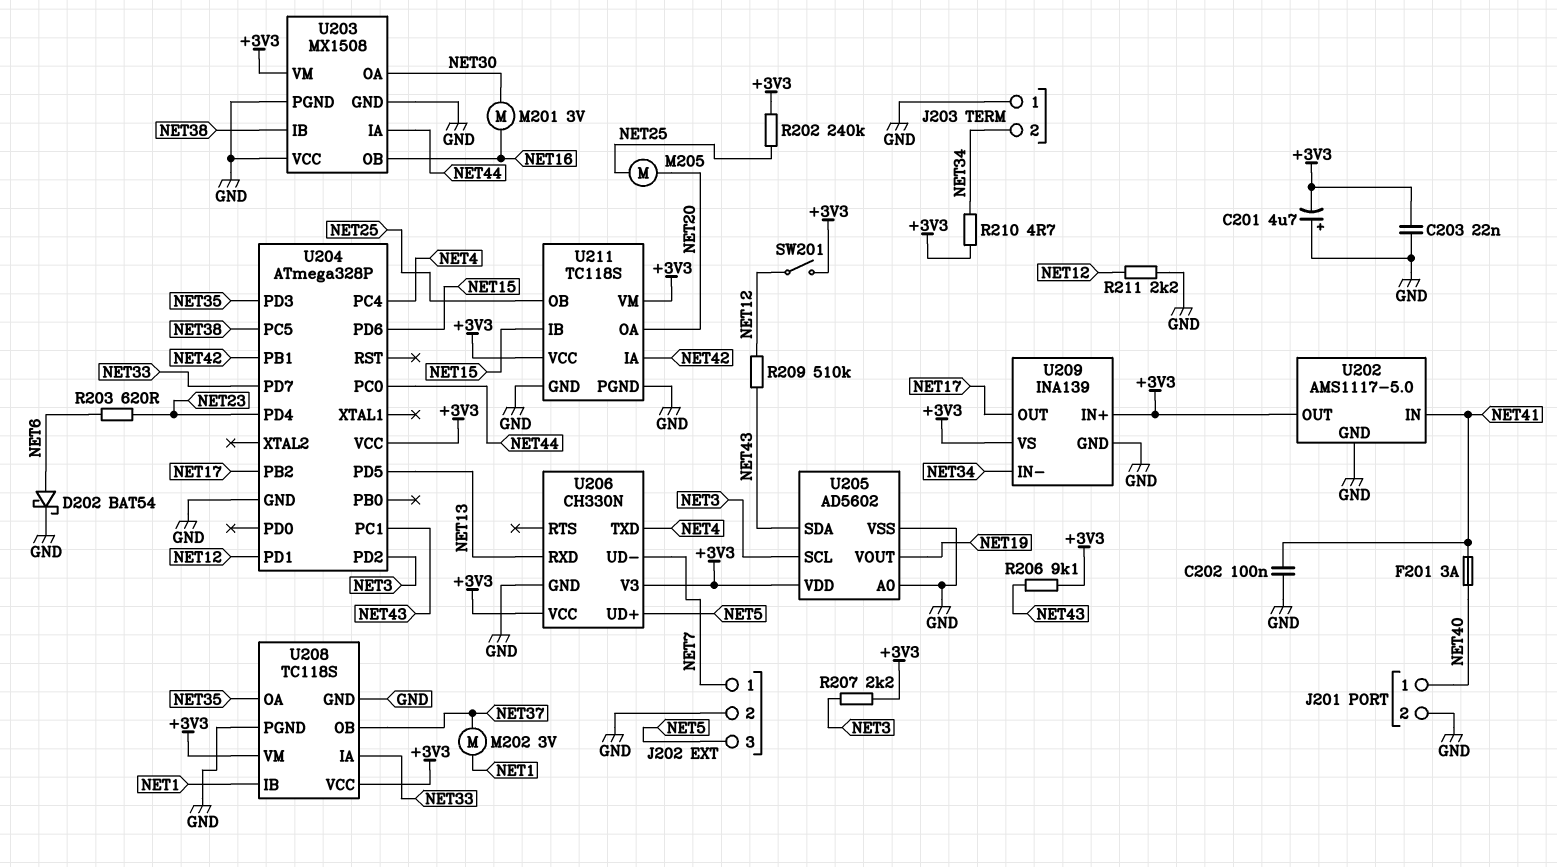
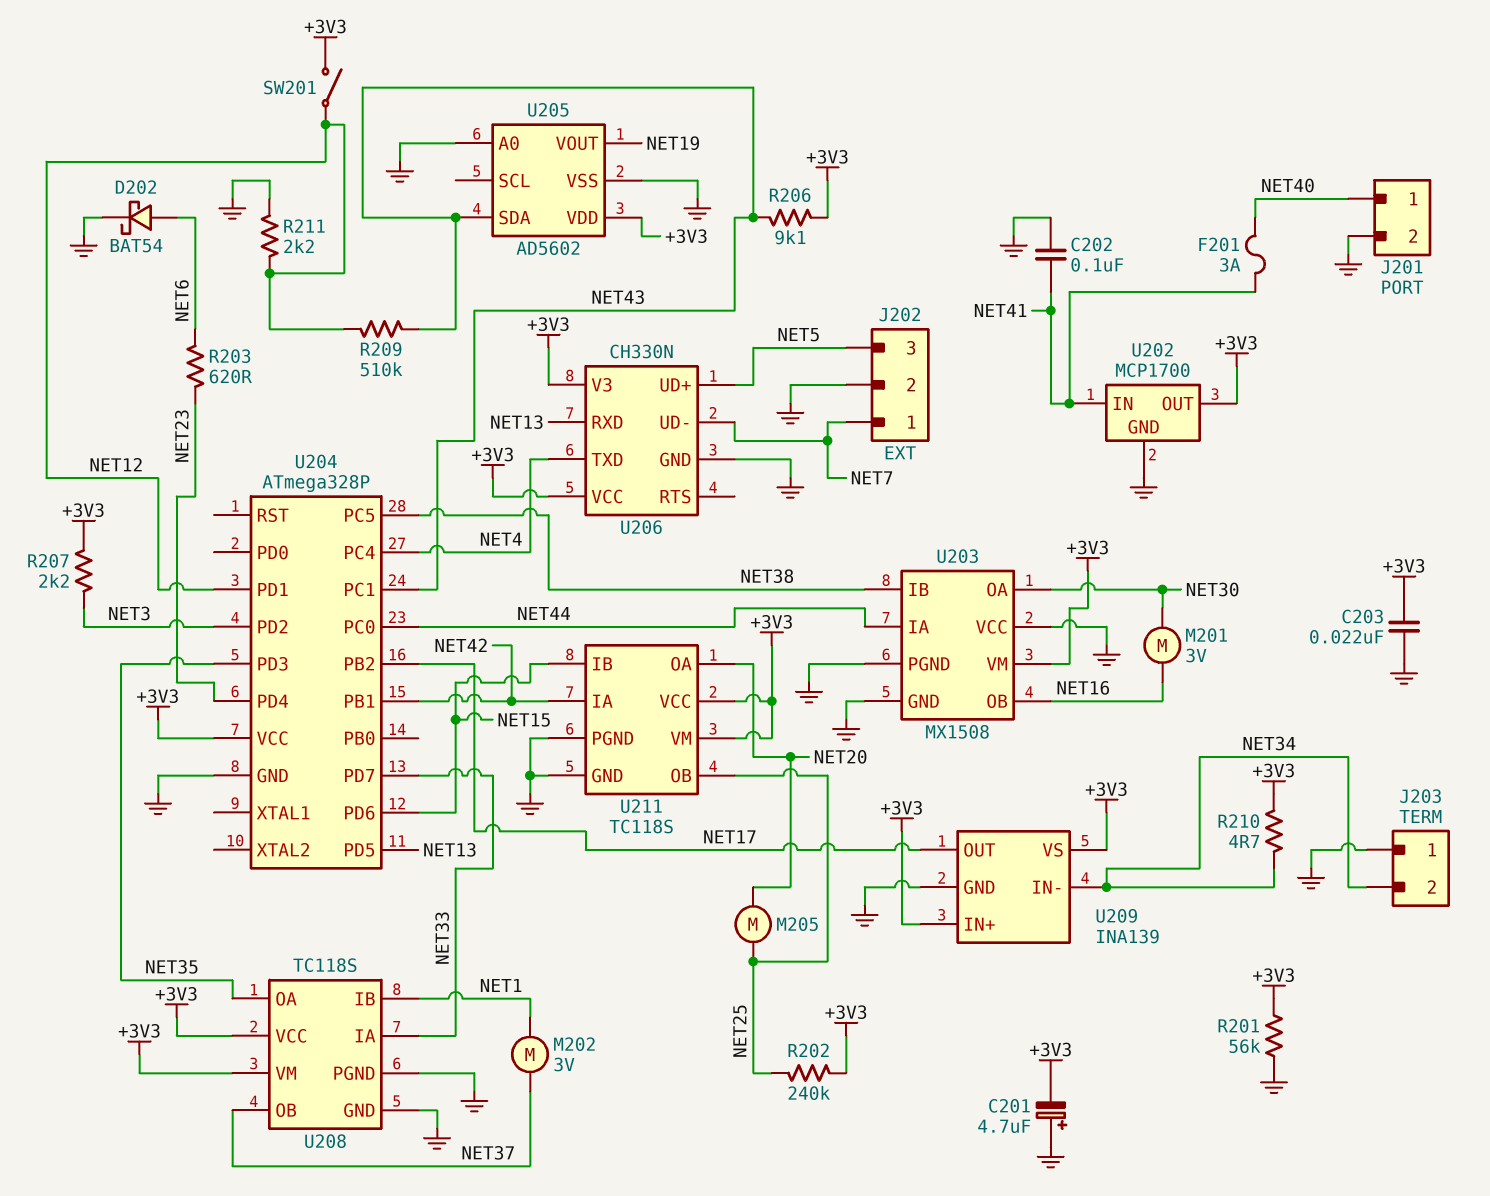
R201: none -> 56k (+3V3, GND)
U202: AMS1117-5.0 -> MCP1700
U205 pin SCL: NET3 -> none

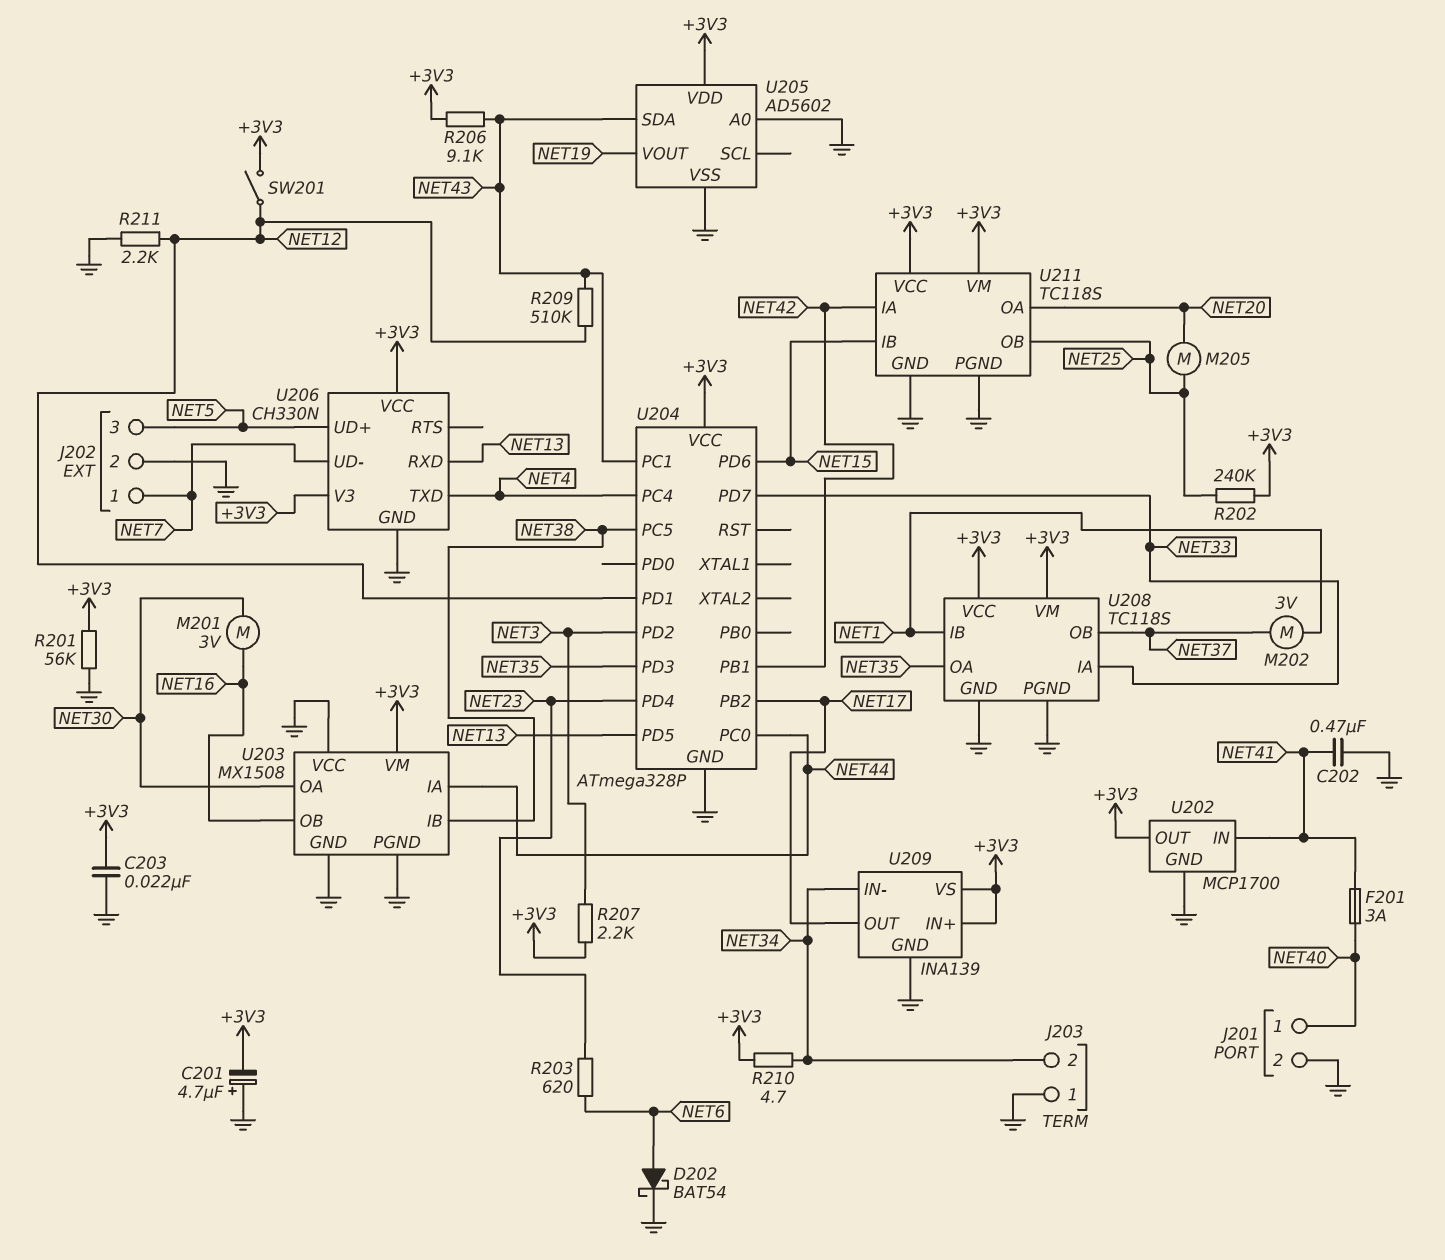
C202: 100nF (GND, NET41) -> 470nF (GND, NET41)

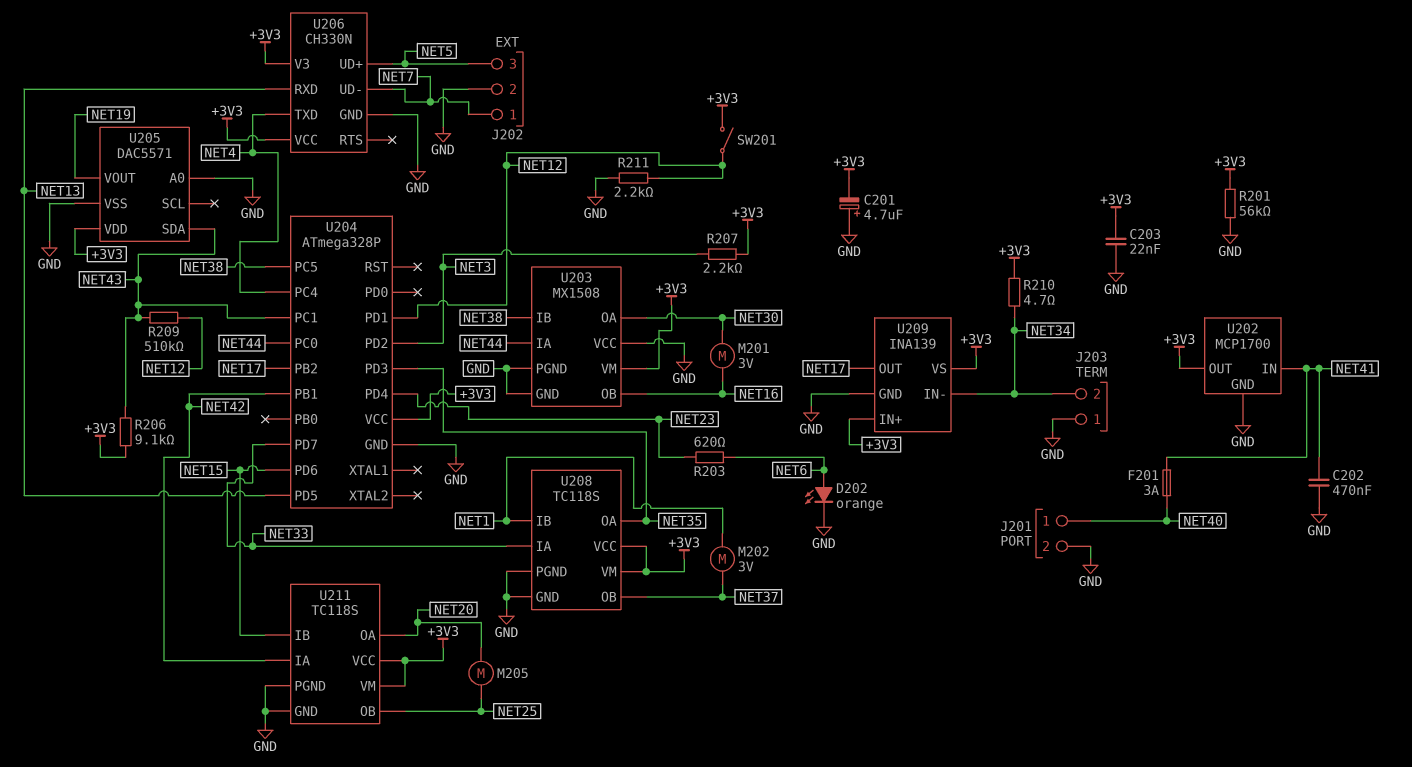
D202: schottky BAT54 (A NET6, K GND) -> LED orange (A NET6, K GND)
R202: 240k (+3V3, NET25) -> none
U205: AD5602 -> DAC5571

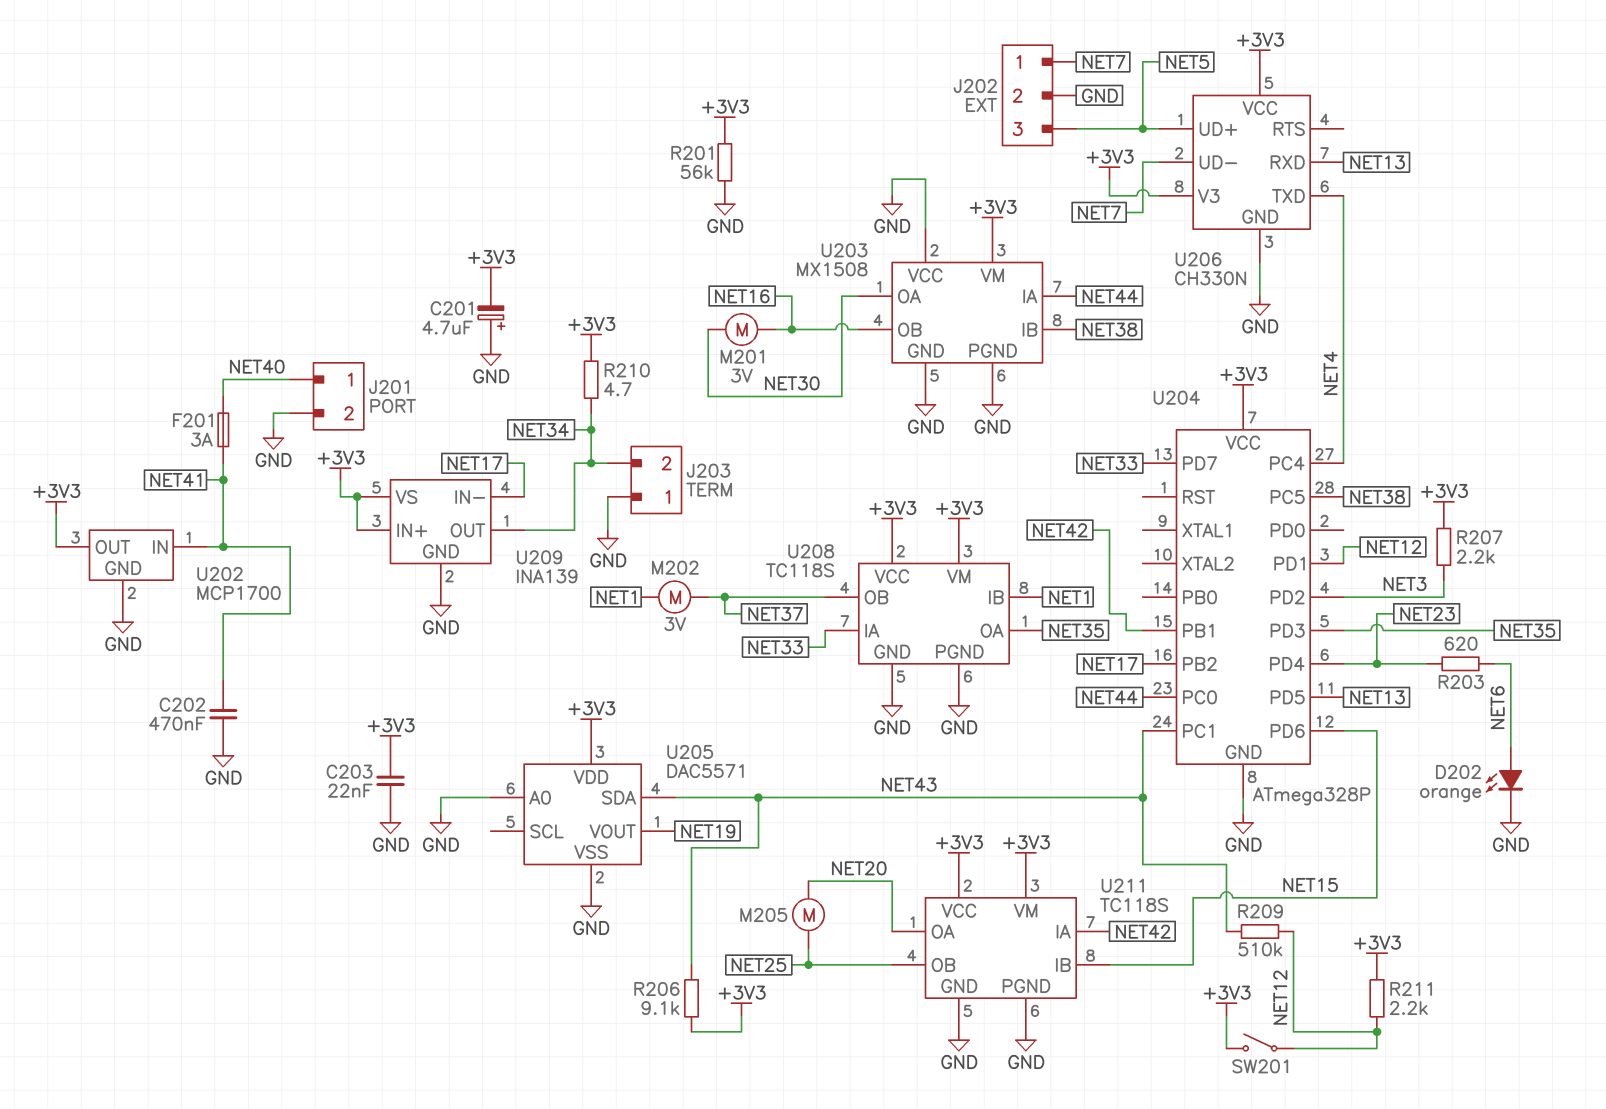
R211: 2.2k (GND, NET12) -> 2.2k (+3V3, NET12)
U209 pin IN-: NET34 -> NET17
U209 pin OUT: NET17 -> NET34

